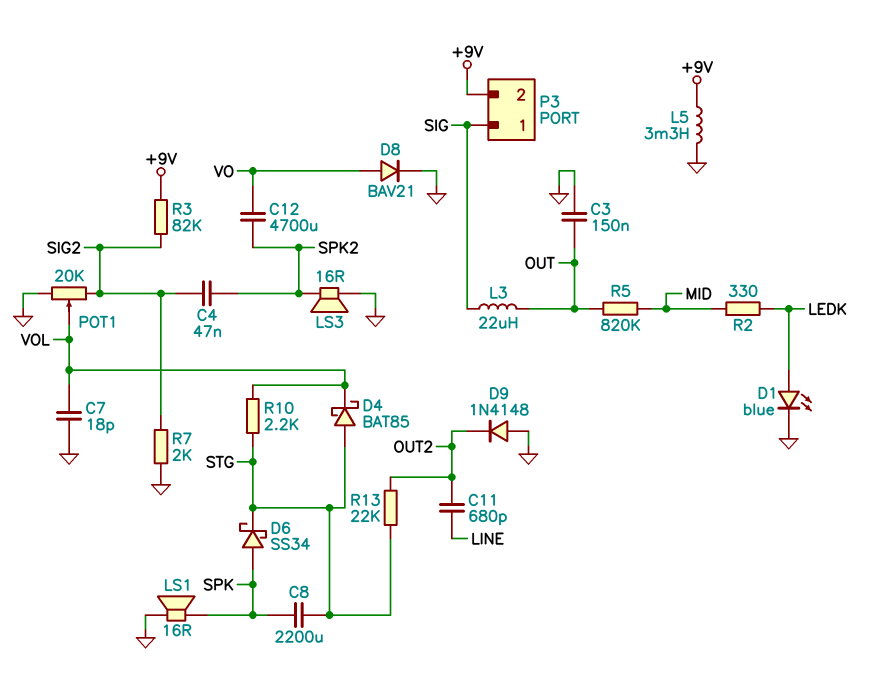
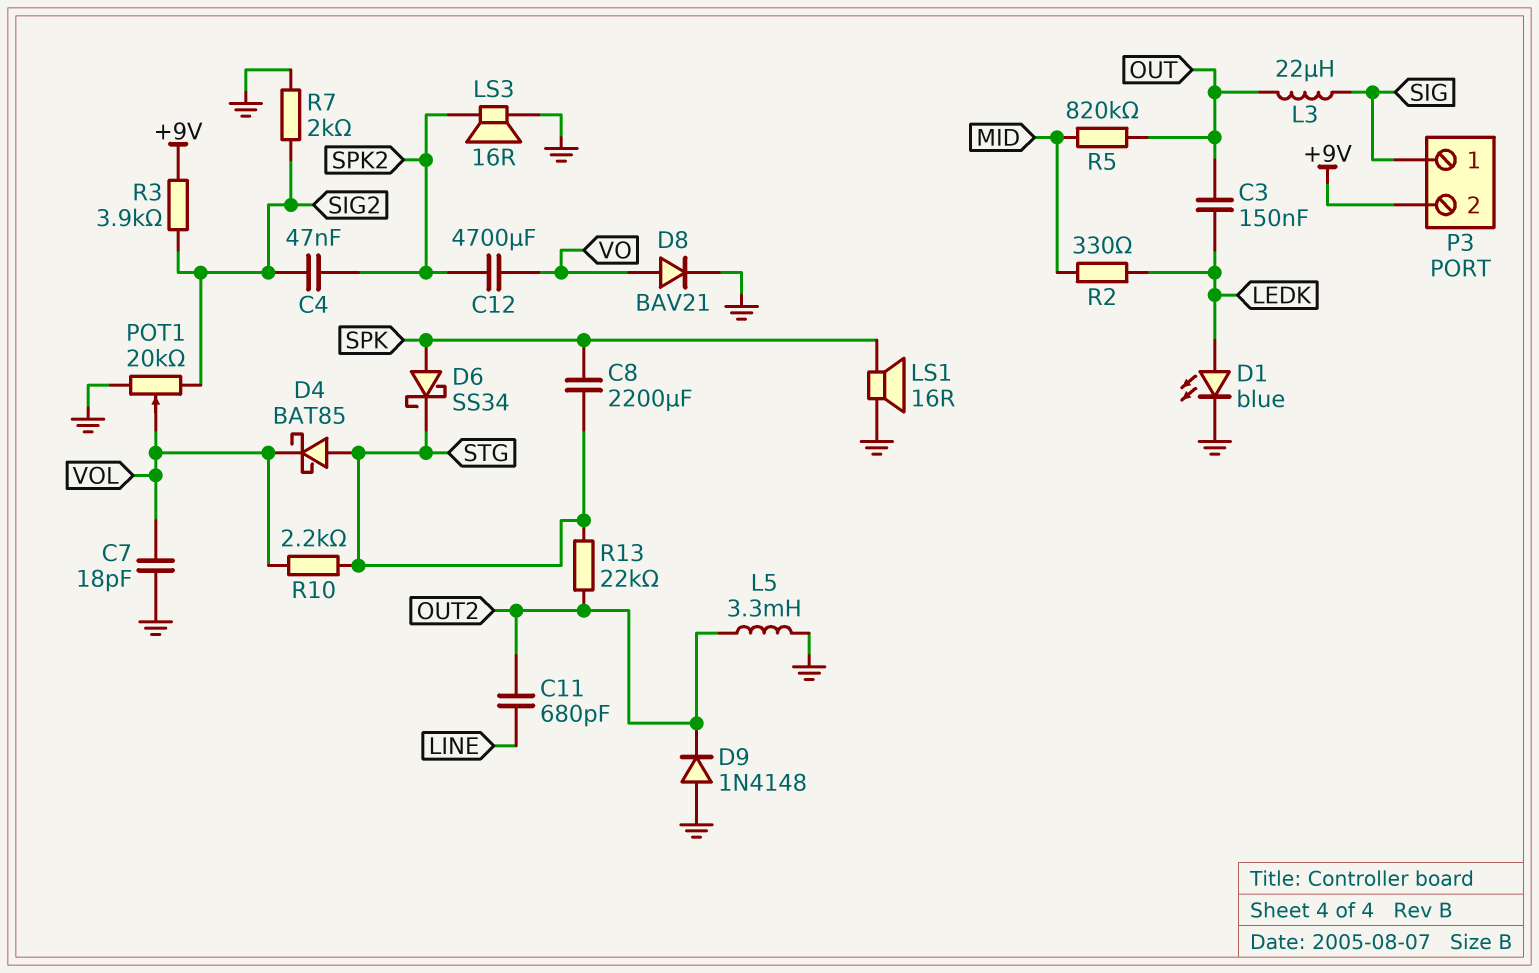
C3: 150nF (GND, OUT) -> 150nF (LEDK, OUT)
L5: 3.3mH (+9V, GND) -> 3.3mH (GND, OUT2)
R3: 82k (+9V, SIG2) -> 3.9k (+9V, SIG2)

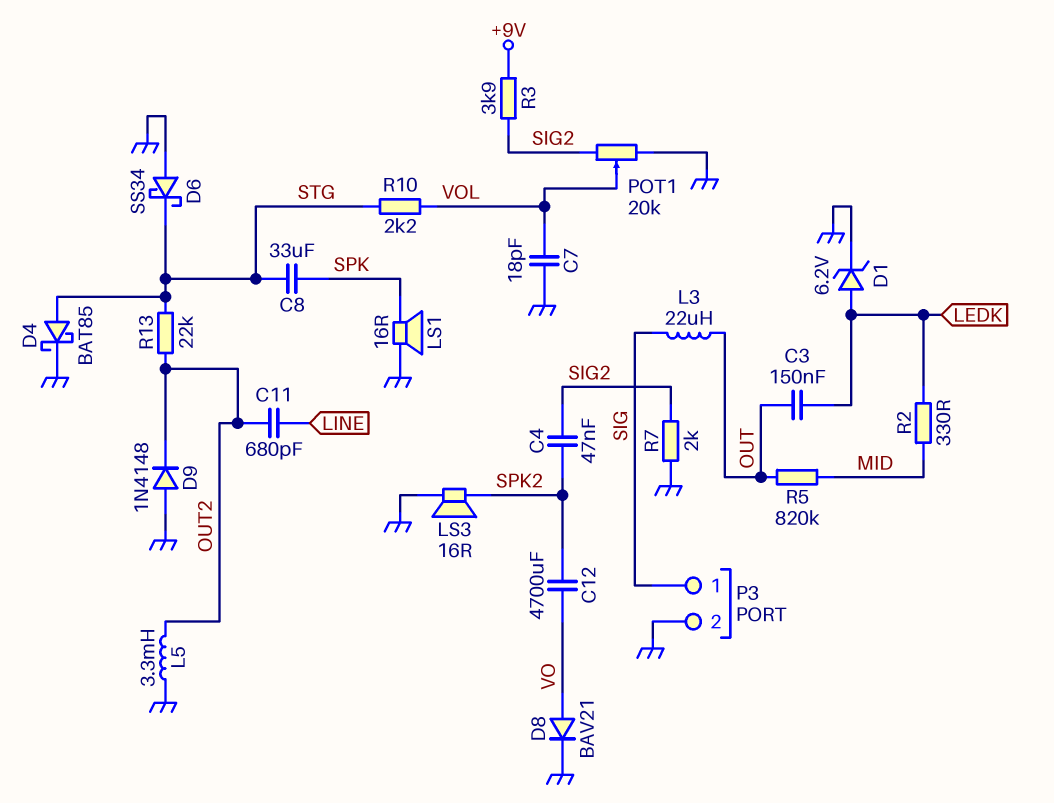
C8: 2200uF (SPK, STG) -> 33uF (SPK, STG)
D1: LED blue (A LEDK, K GND) -> zener 6.2V (A LEDK, K GND)
D4: schottky BAT85 (A STG, K VOL) -> schottky BAT85 (A STG, K GND)
D6: schottky SS34 (A SPK, K STG) -> schottky SS34 (A GND, K STG)
P3 pin 2: +9V -> GND

